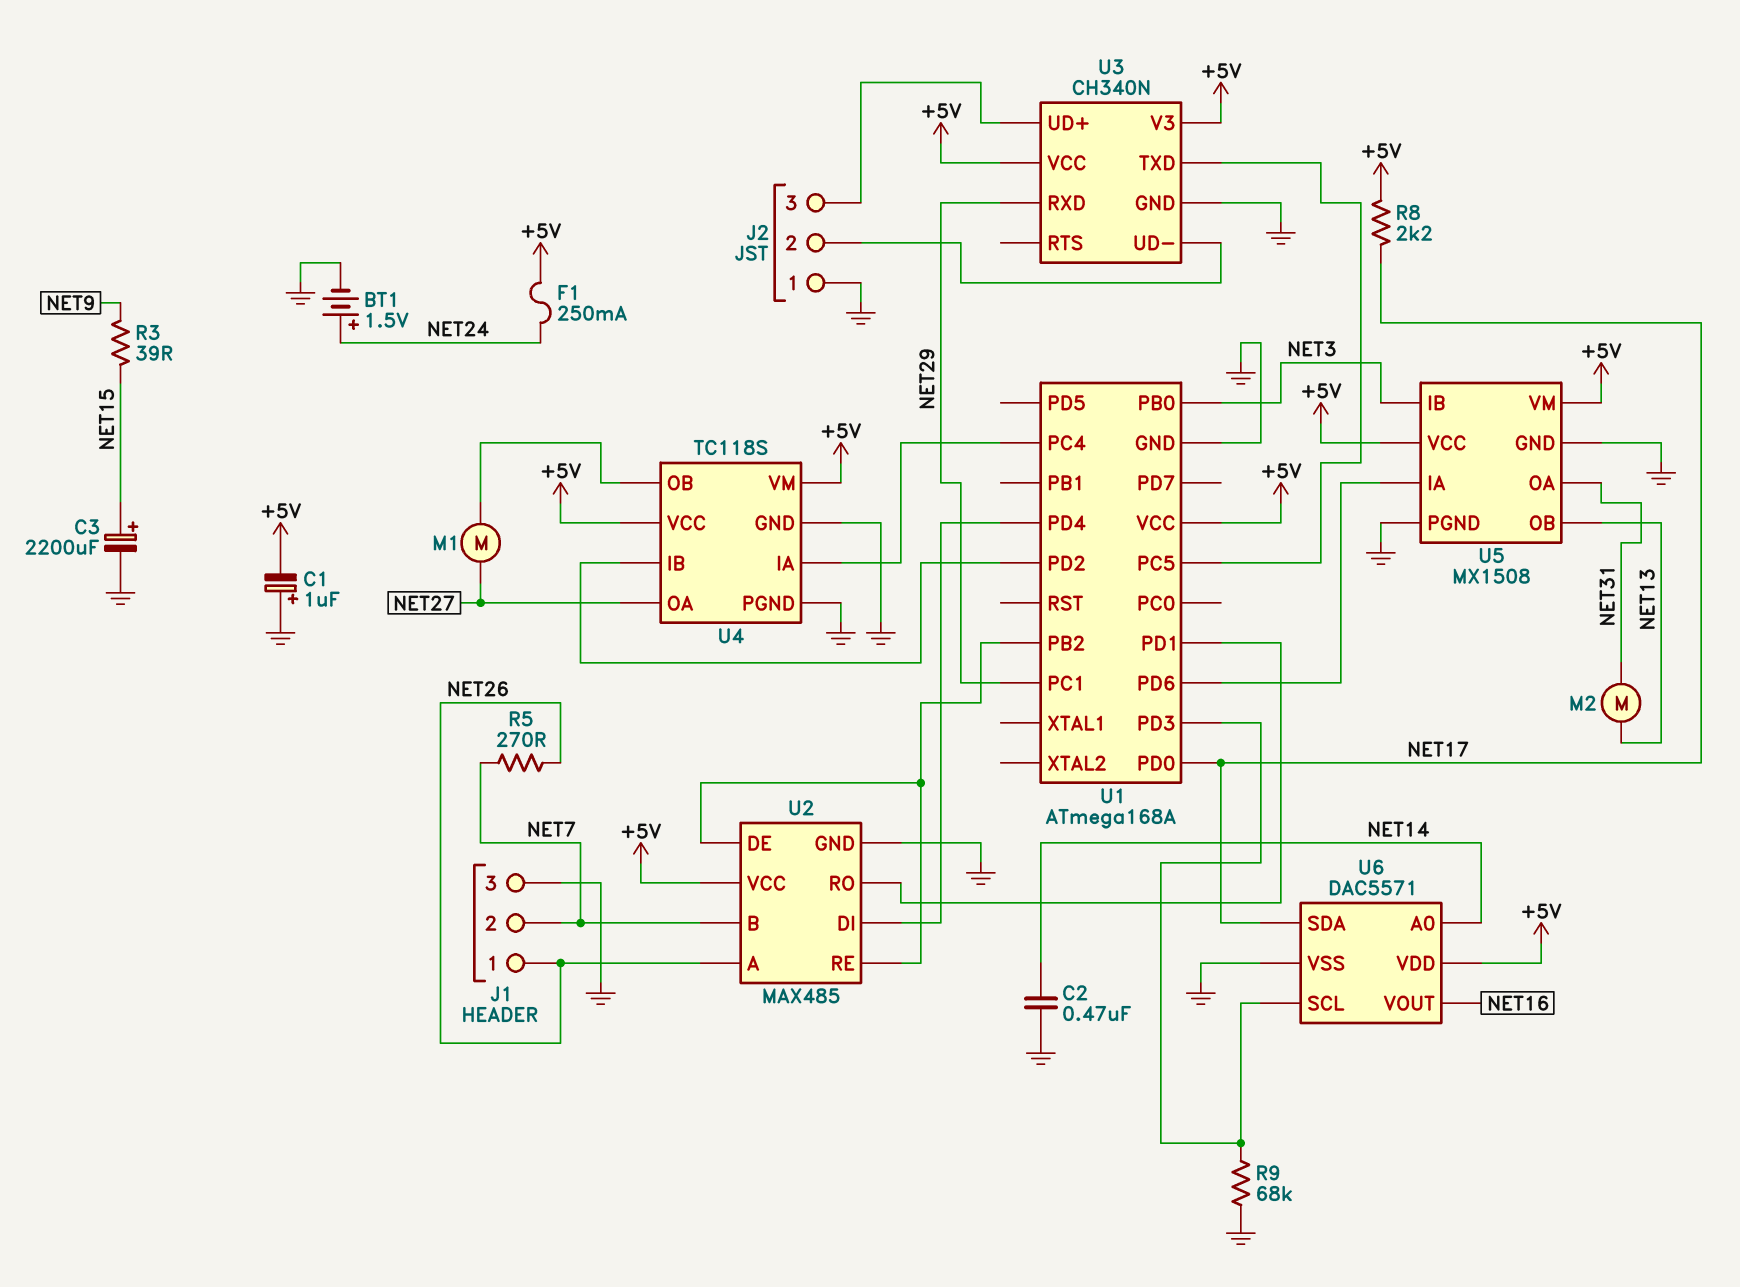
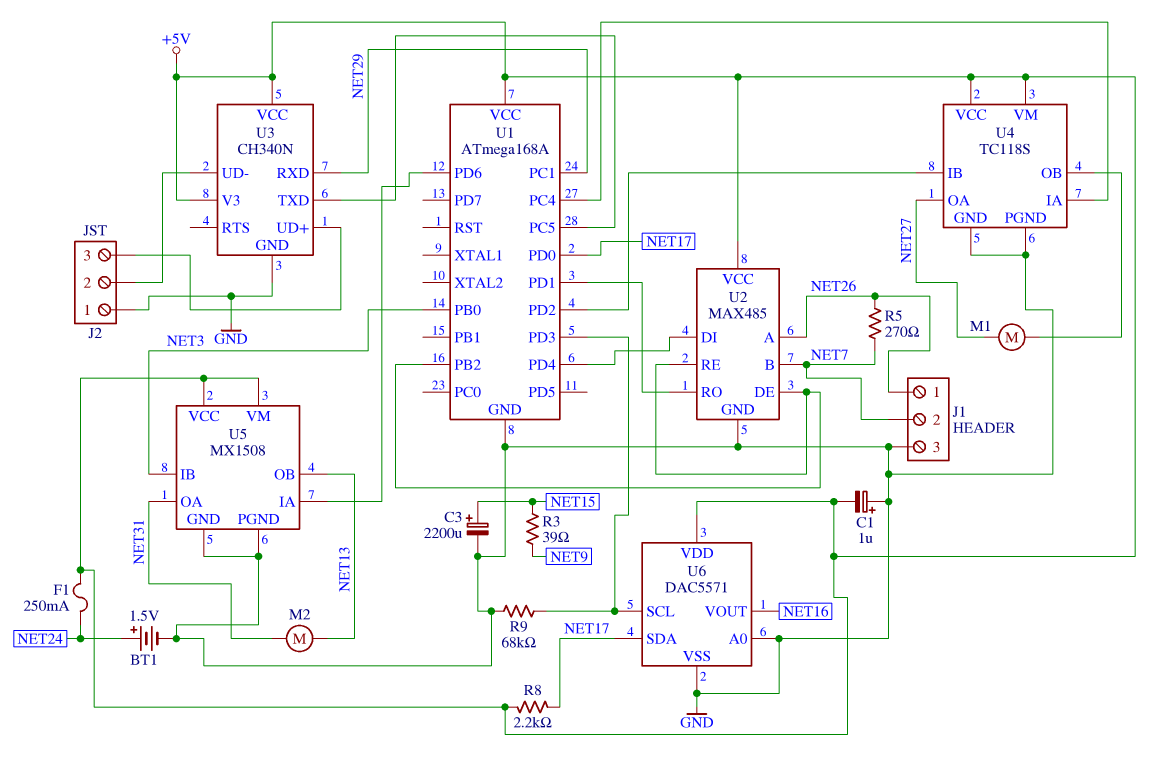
C2: 470nF (GND, NET14) -> none
U6 pin A0: NET14 -> GND

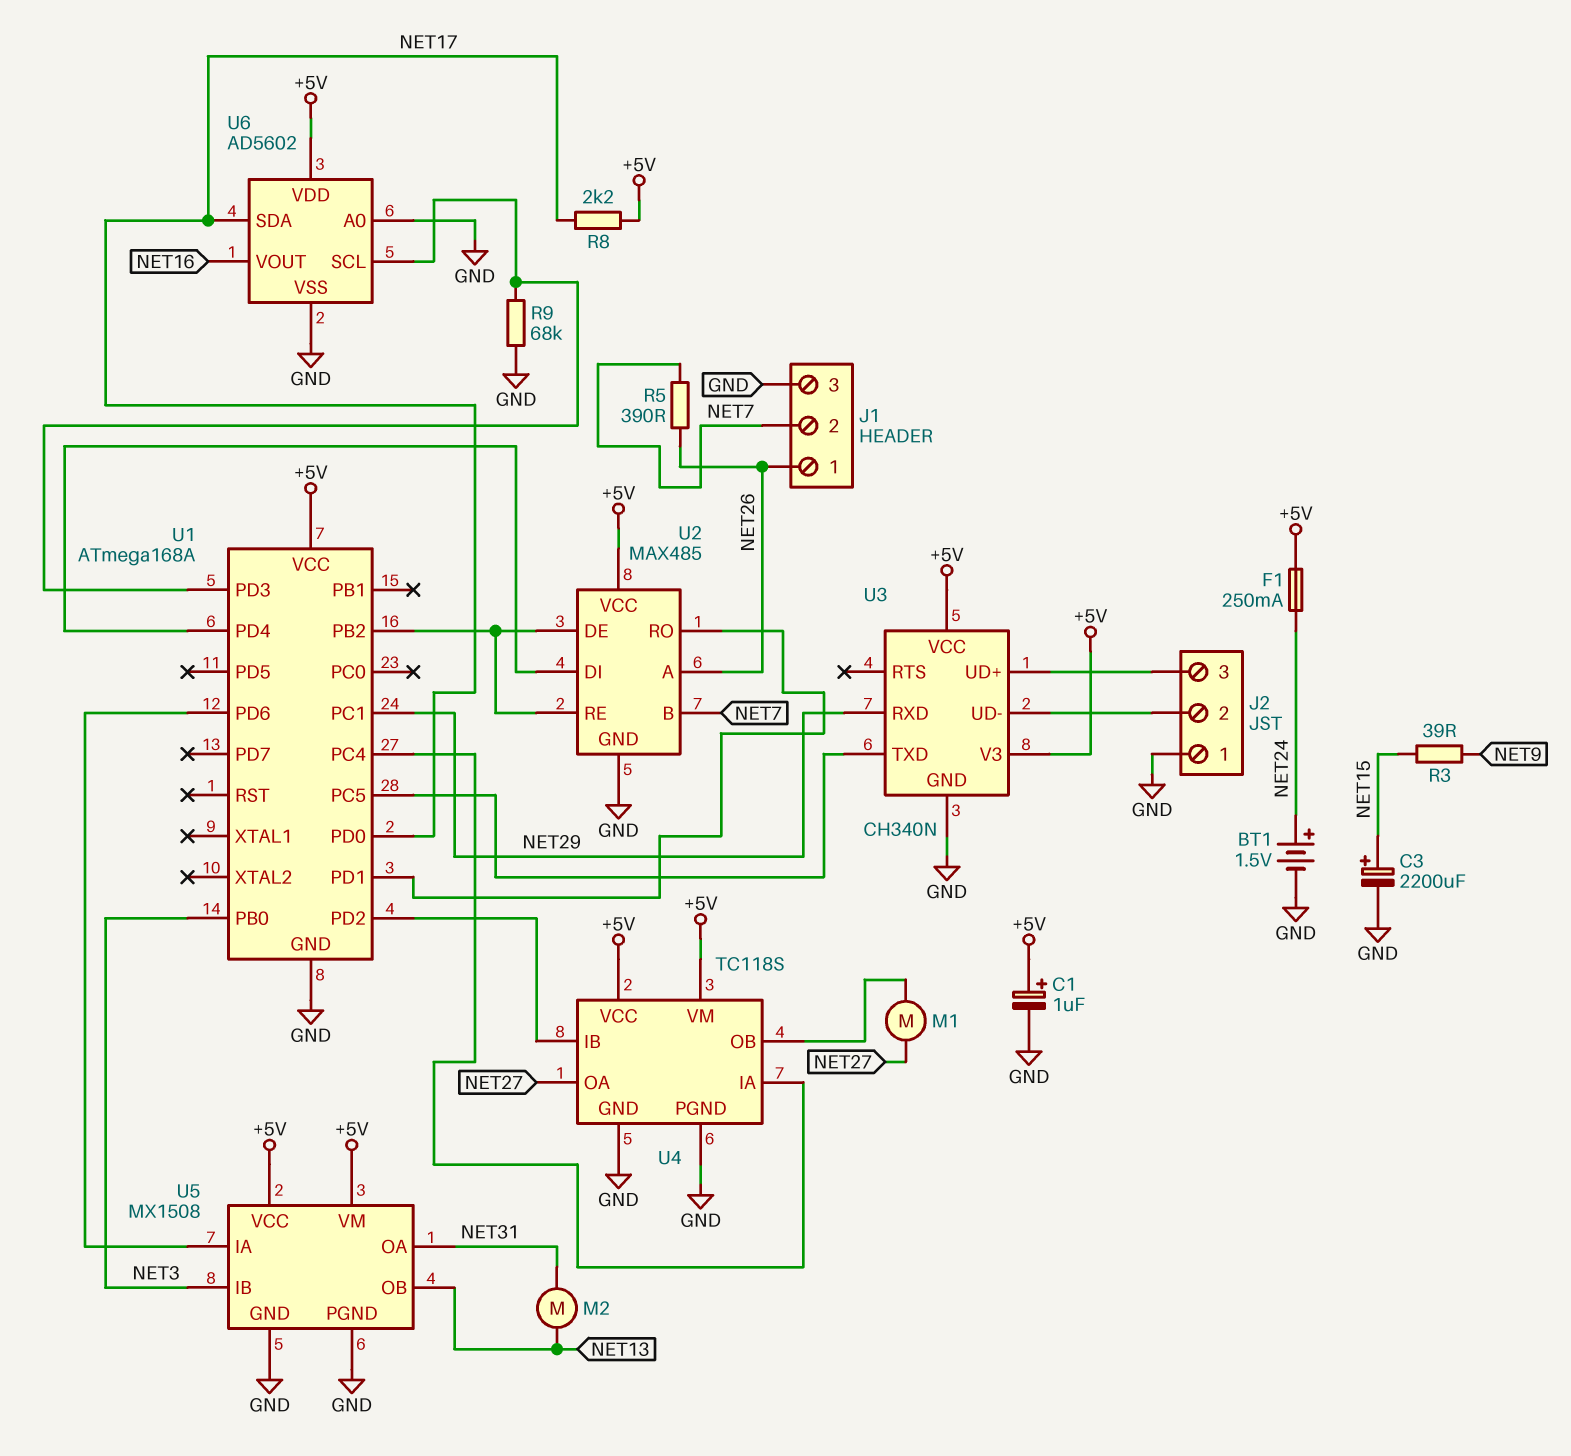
C1: 1uF (plus GND, minus +5V) -> 1uF (plus +5V, minus GND)
R5: 270 (NET7, NET26) -> 390 (NET7, NET26)
U6: DAC5571 -> AD5602

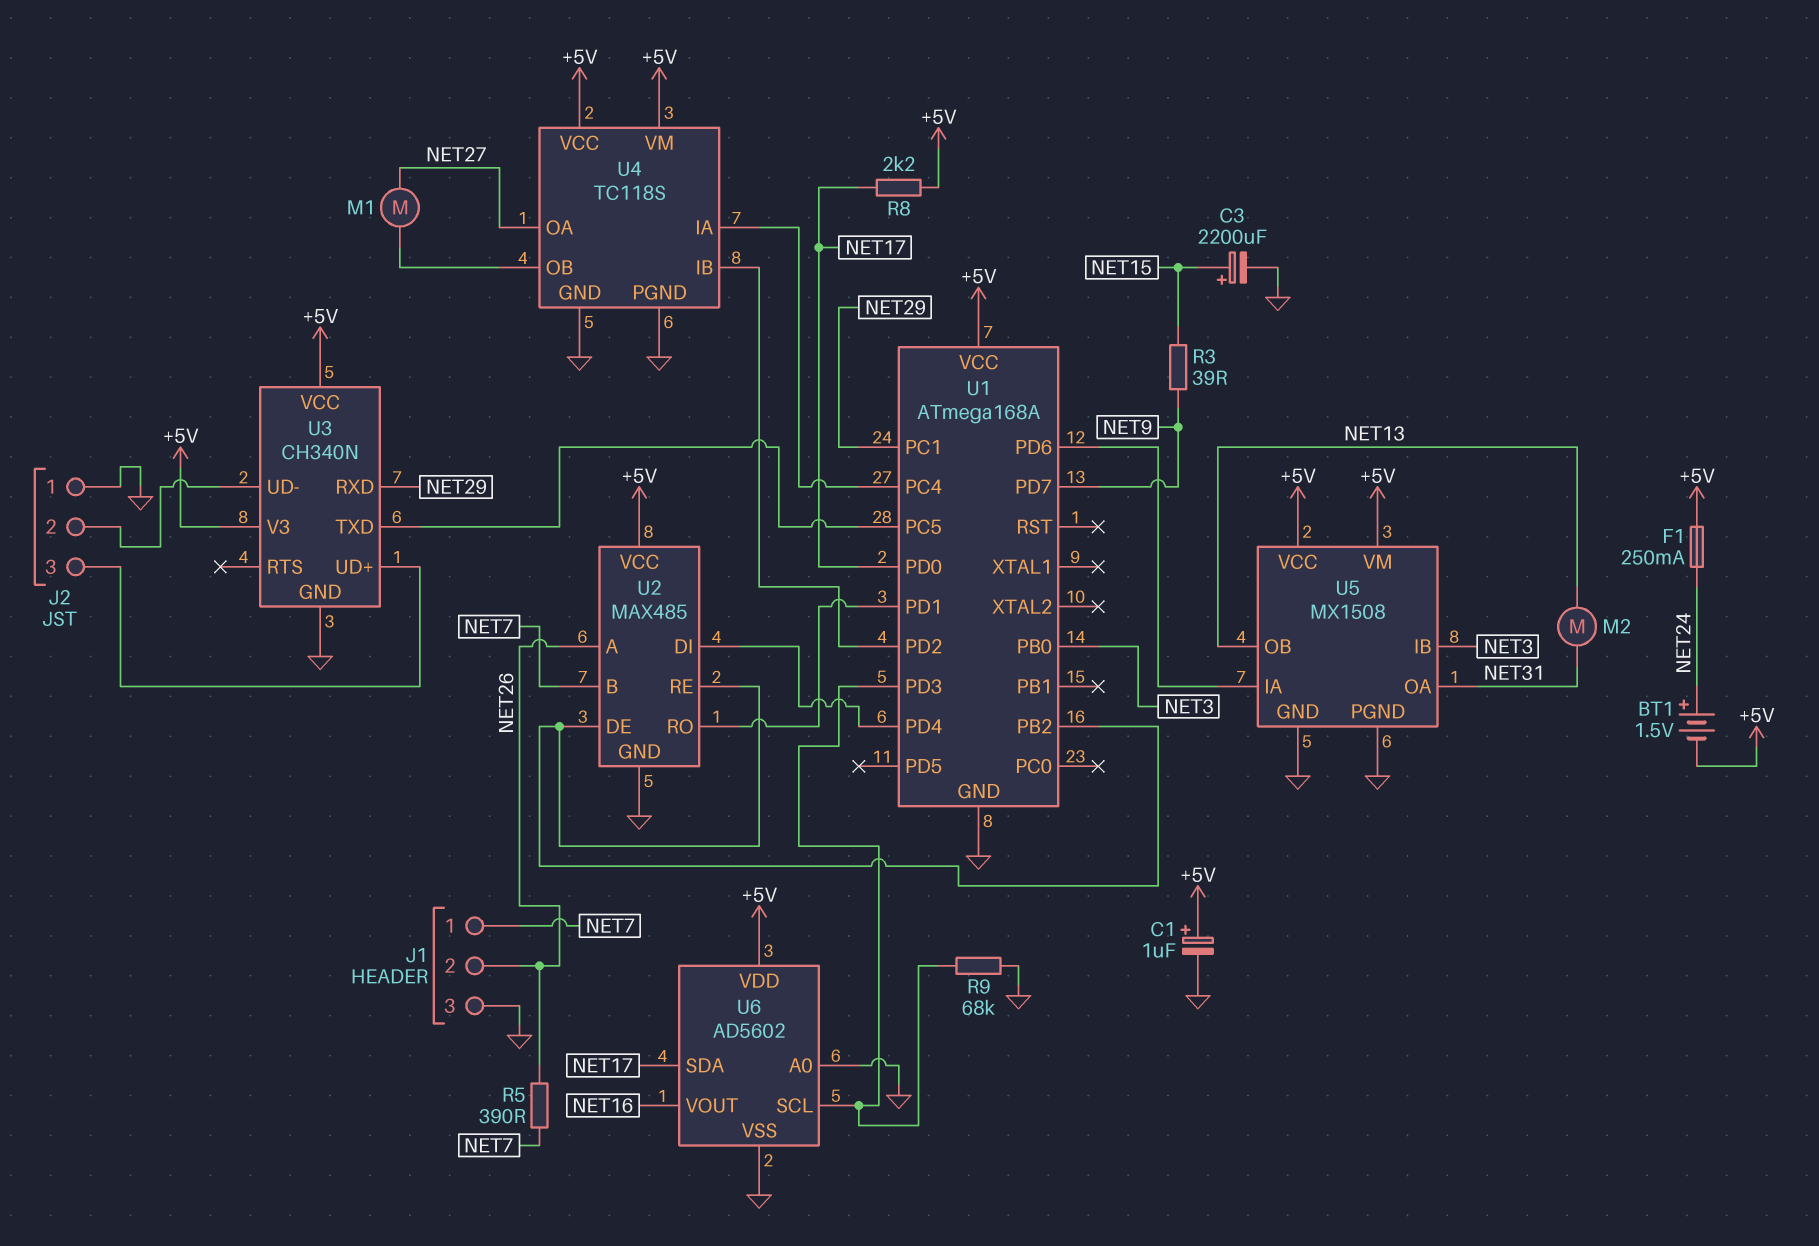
BT1: 1.5V (plus NET24, minus GND) -> 1.5V (plus NET24, minus +5V)
J1 pin 1: NET26 -> NET7
J1 pin 2: NET7 -> NET26
U1 pin PD7: none -> NET9

